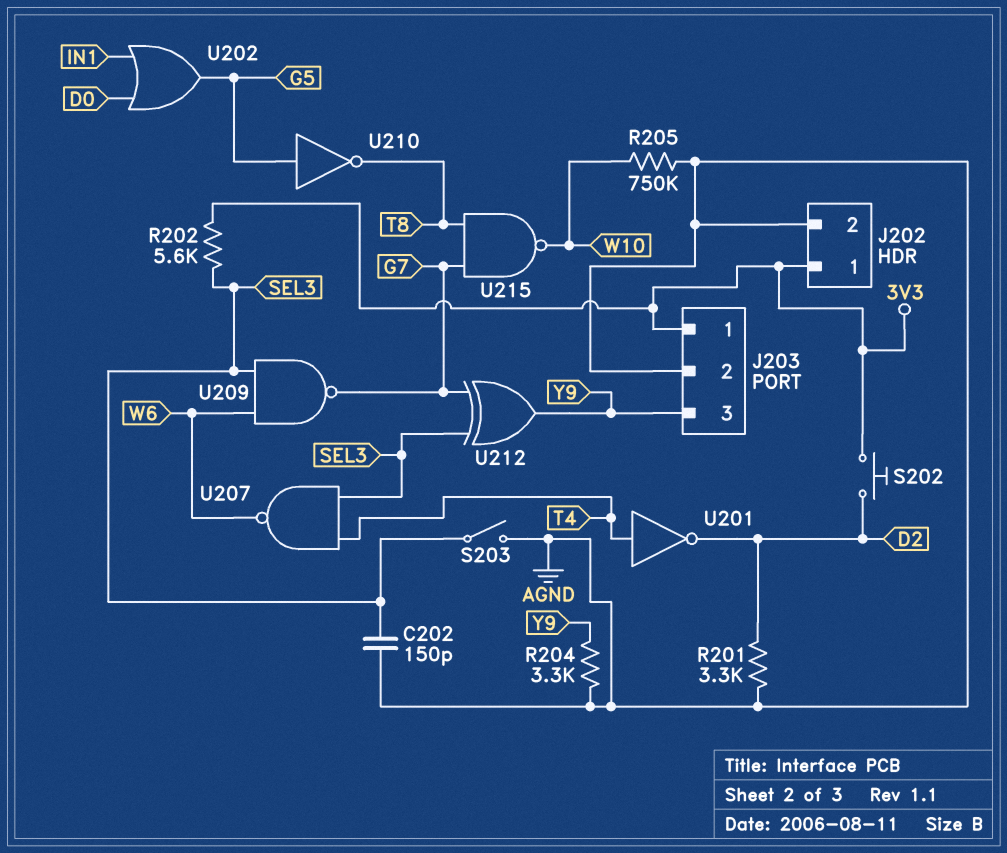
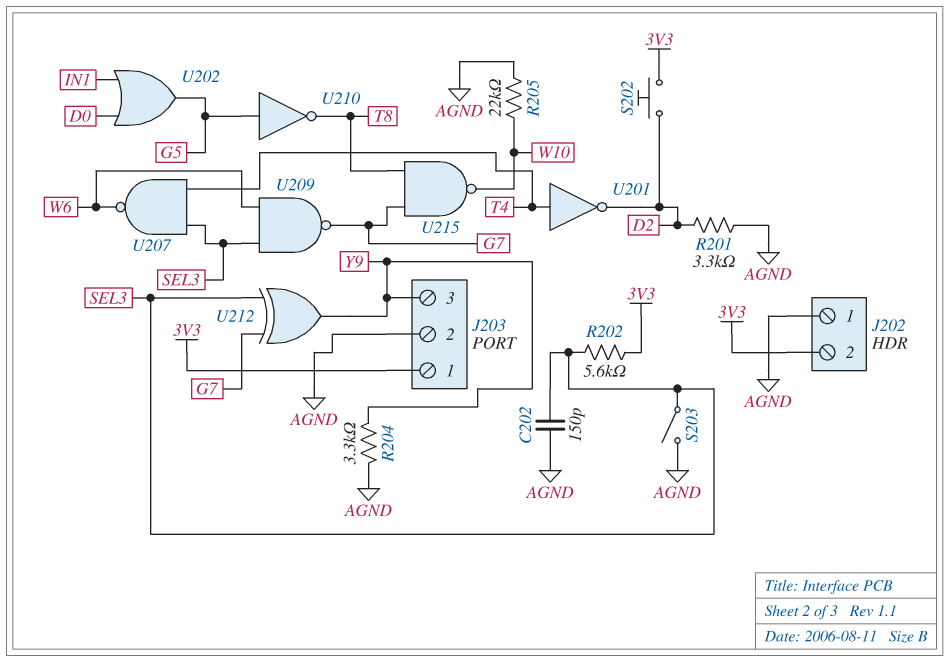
J202 pin 1: 3V3 -> AGND
J202 pin 2: AGND -> 3V3
R205: 750k (AGND, W10) -> 22k (AGND, W10)

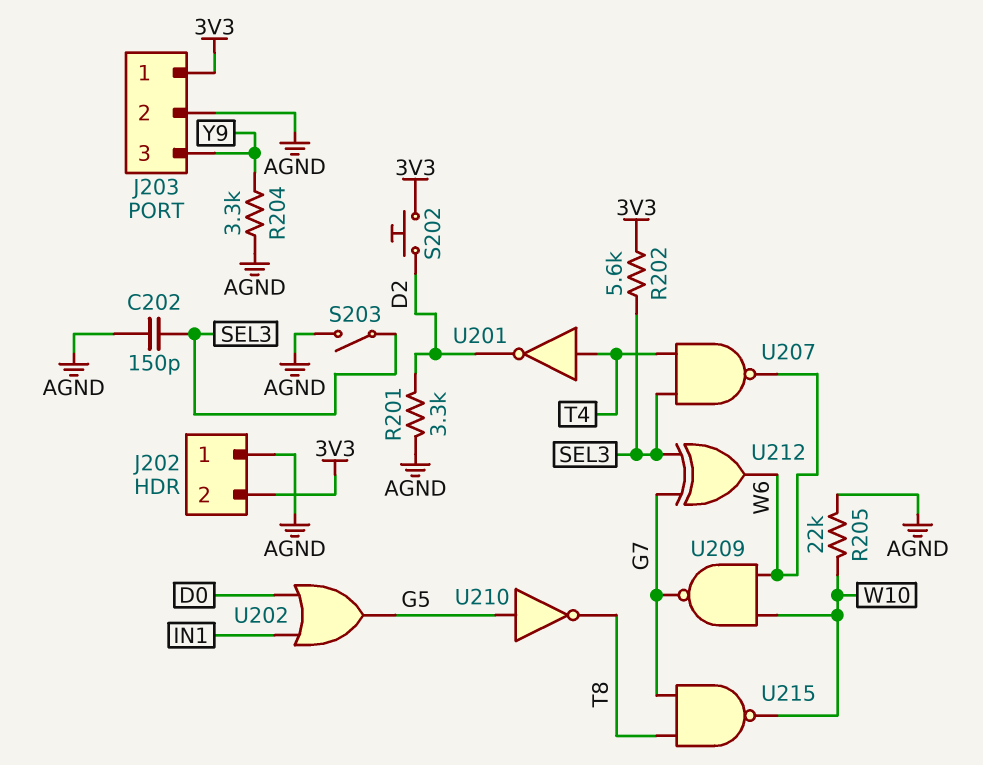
U209: NAND (in SEL3, in W6, out G7) -> NAND (in W6, in W10, out G7)
U212: XOR (in G7, in SEL3, out Y9) -> XOR (in G7, in SEL3, out W6)

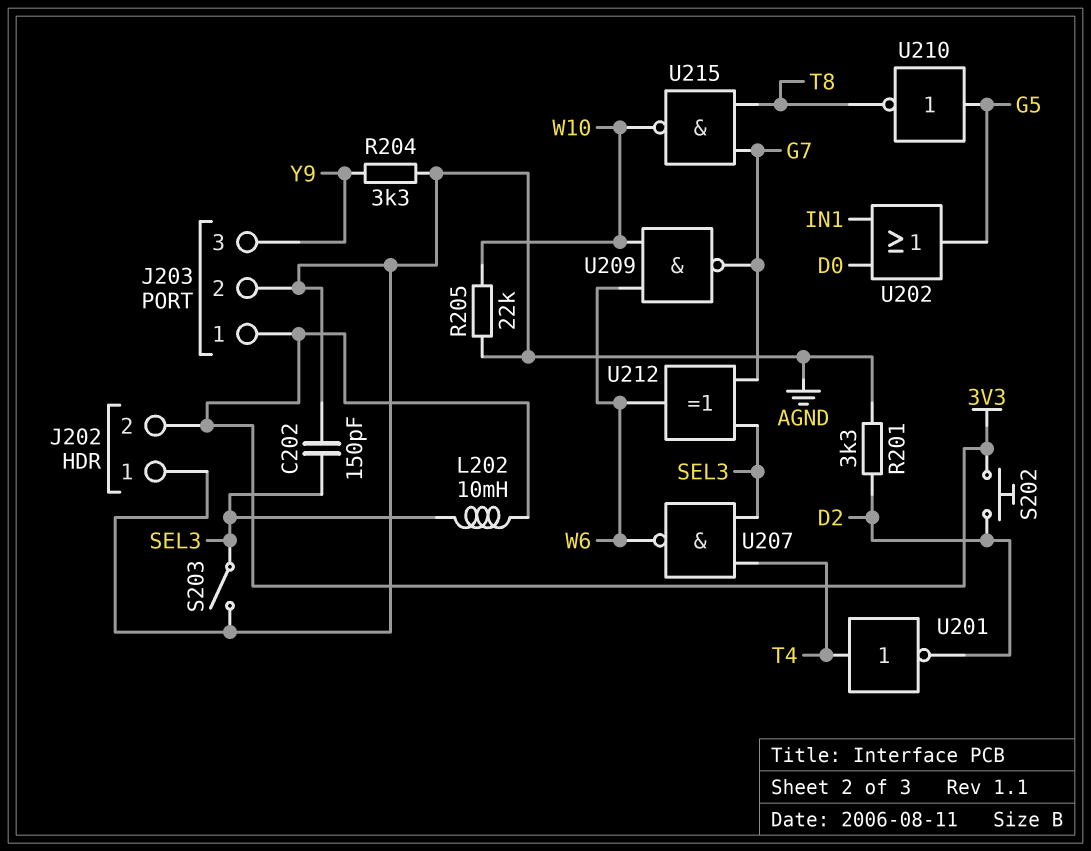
L202: none -> 10mH (3V3, SEL3)
R202: 5.6k (3V3, SEL3) -> none

